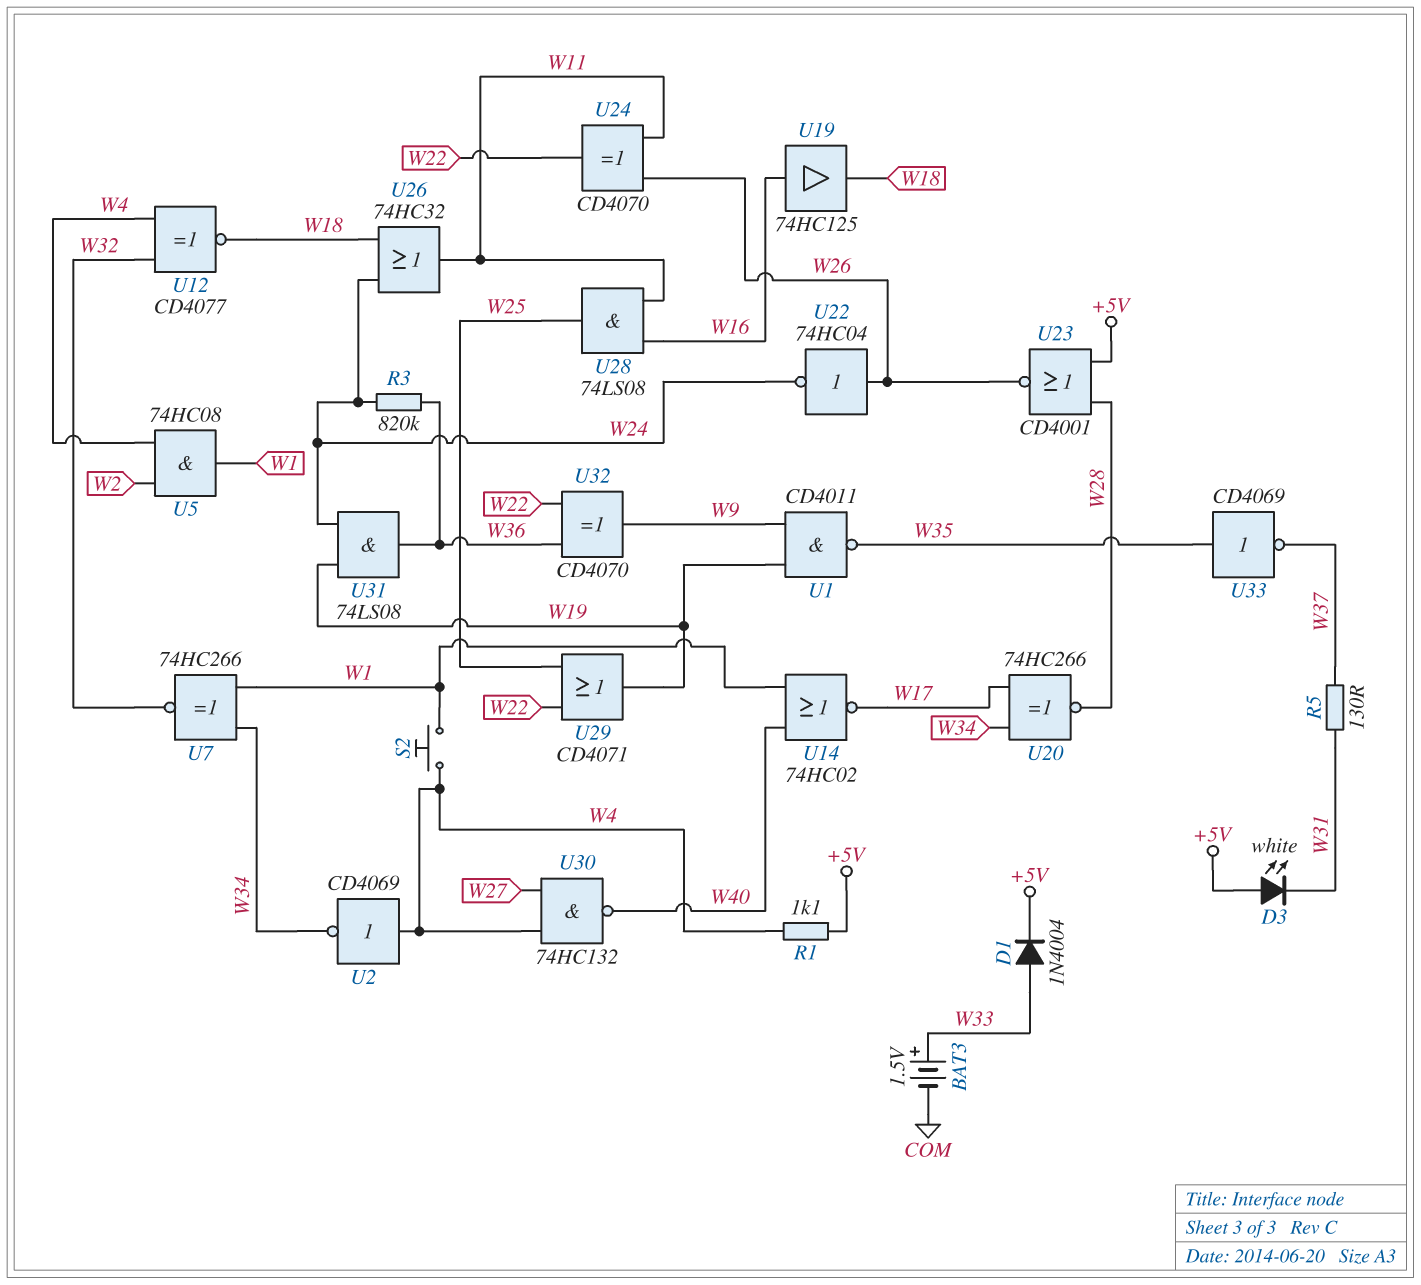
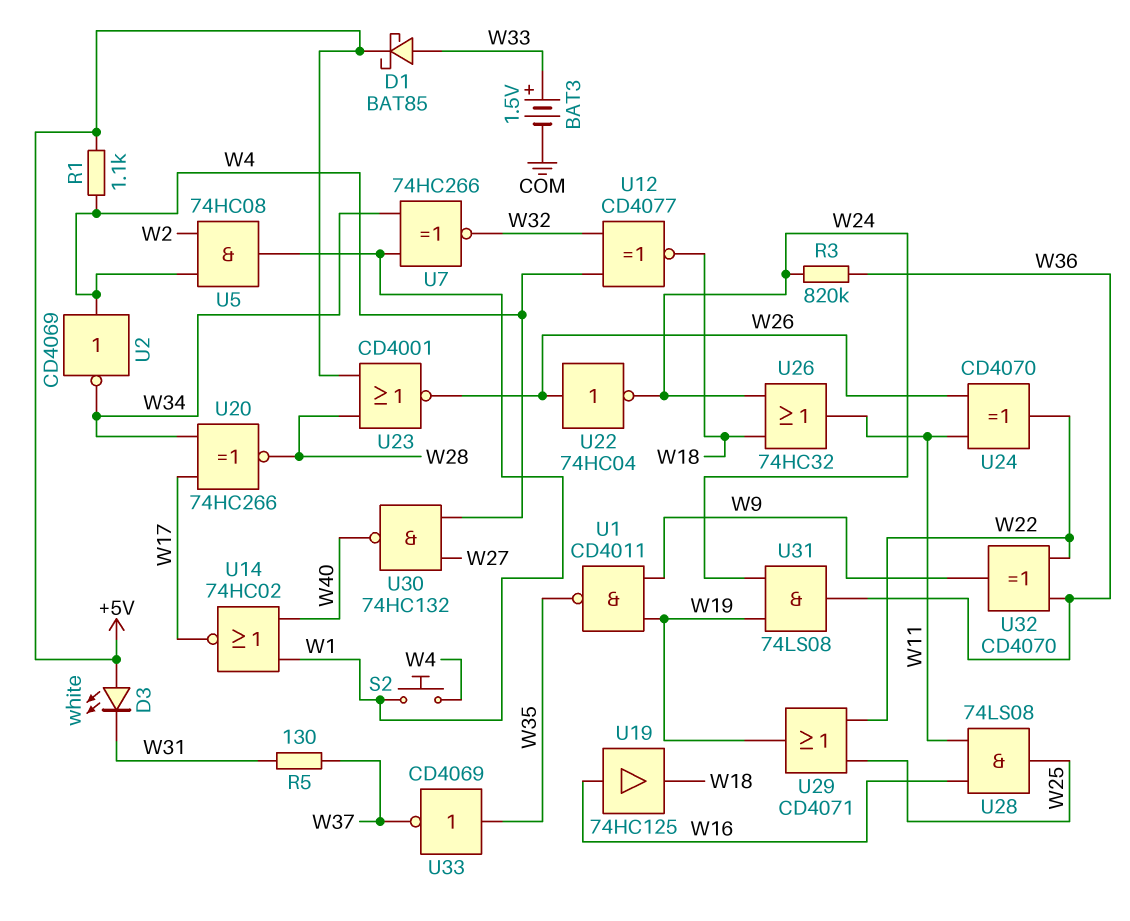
D1: diode 1N4004 (A W33, K +5V) -> schottky BAT85 (A W33, K +5V)

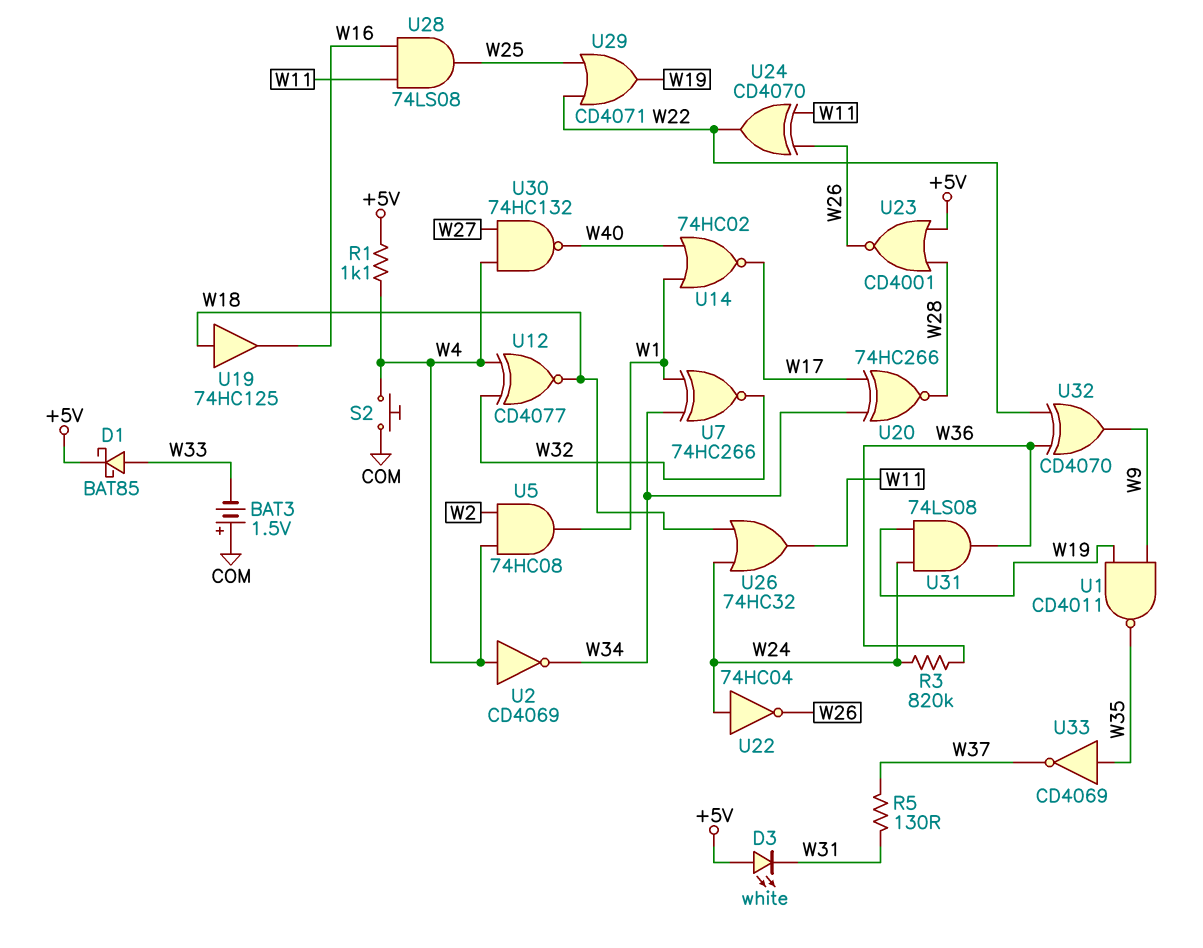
BAT3: 1.5V (plus W33, minus COM) -> 1.5V (plus COM, minus W33)
S2: button (W1, W4) -> button (COM, W4)
U19: buffer 74HC125 (in W16, out W18) -> buffer 74HC125 (in W18, out W16)
U22: NOT 74HC04 (in W26, out W24) -> NOT 74HC04 (in W24, out W26)

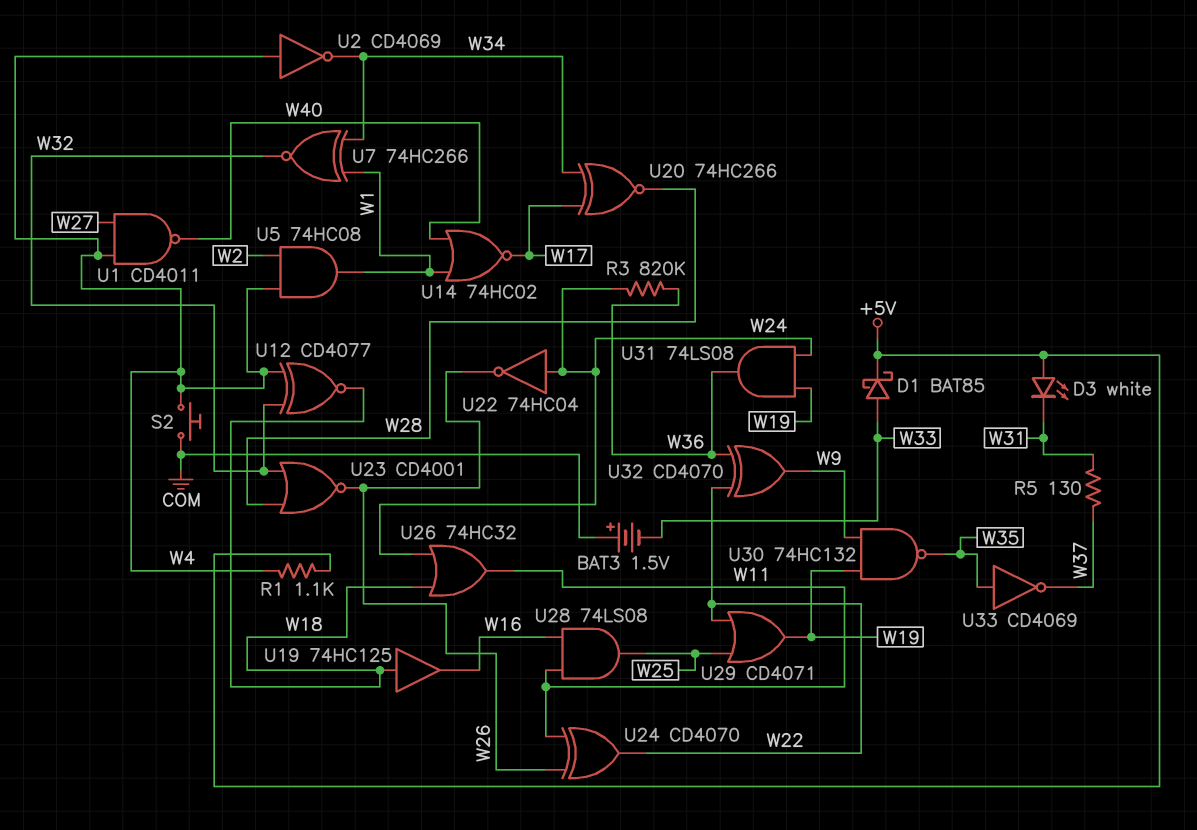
U1: NAND CD4011 (in W9, in W19, out W35) -> NAND CD4011 (in W4, in W27, out W40)
U23: NOR CD4001 (in +5V, in W28, out W26) -> NOR CD4001 (in W28, in W32, out W26)
U30: NAND 74HC132 (in W4, in W27, out W40) -> NAND 74HC132 (in W9, in W19, out W35)

